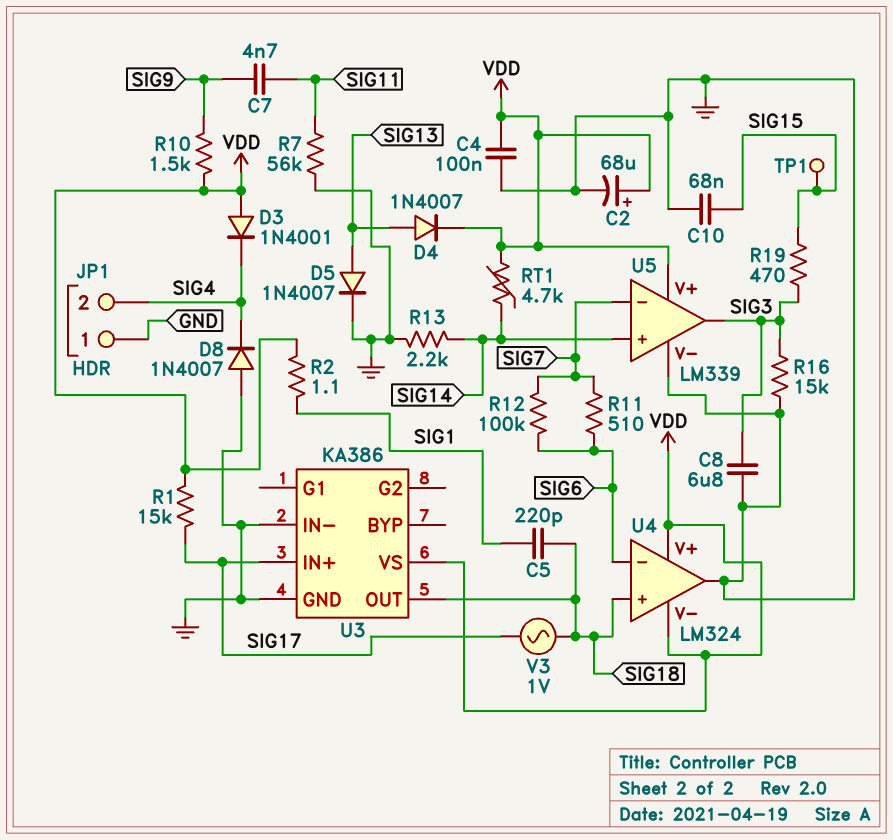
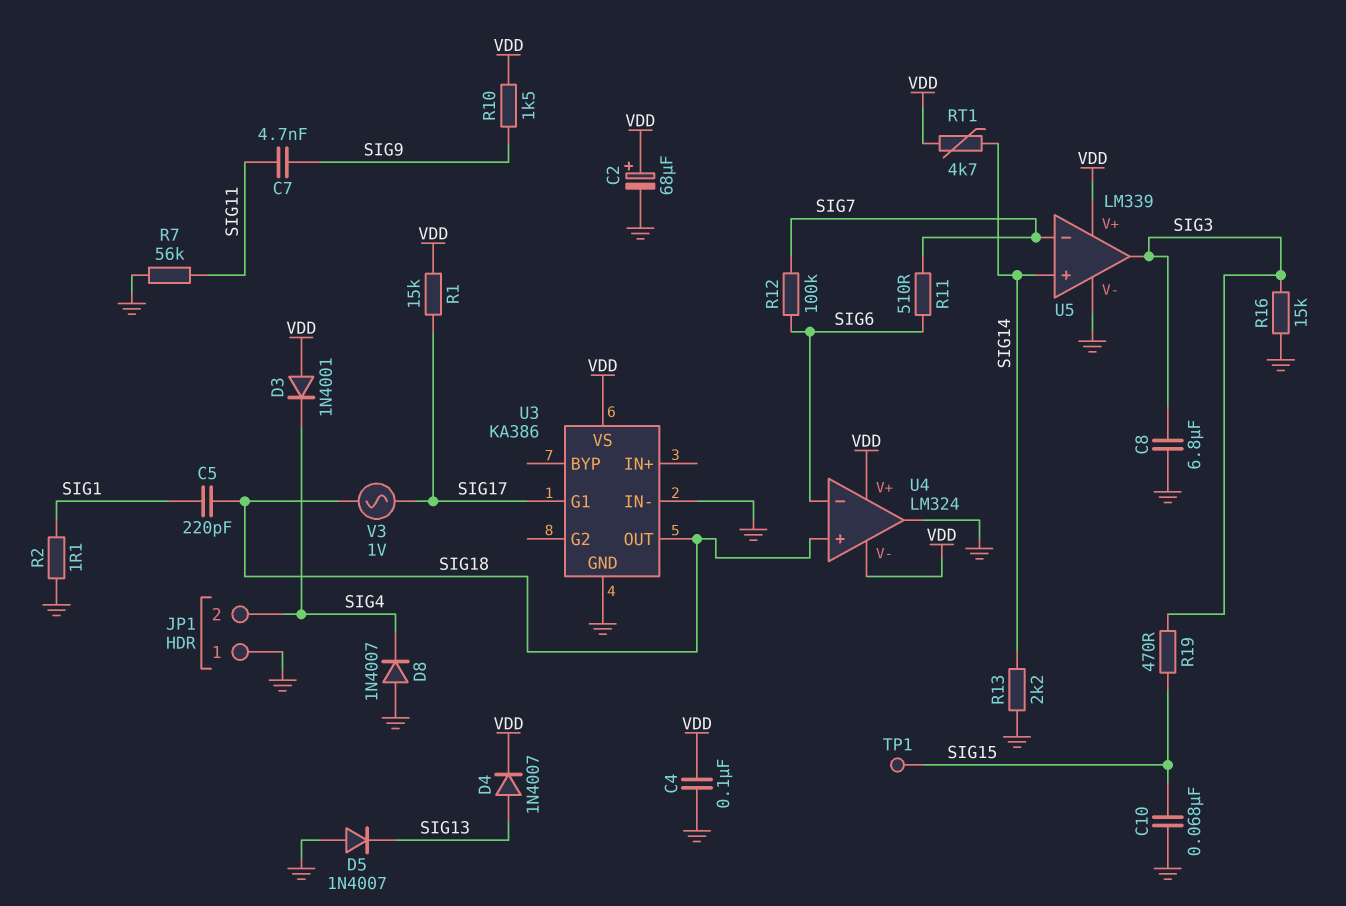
D5: diode 1N4007 (A SIG13, K GND) -> diode 1N4007 (A GND, K SIG13)
R2: 1.1 (SIG1, VDD) -> 1.1 (GND, SIG1)
U3 pin G1: none -> SIG17
U3 pin IN+: SIG17 -> none

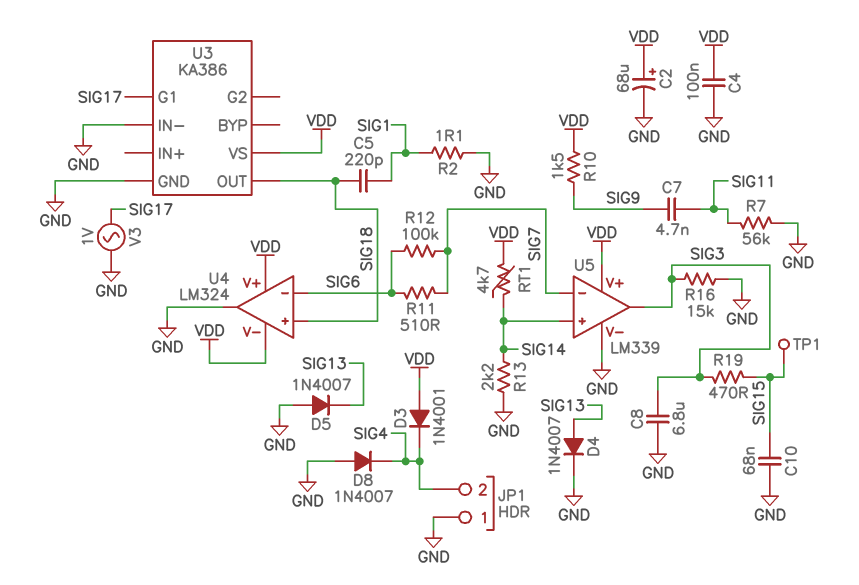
D4: diode 1N4007 (A SIG13, K VDD) -> diode 1N4007 (A SIG13, K GND)
R1: 15k (SIG17, VDD) -> none
V3: AC 1V (SIG17, SIG18) -> AC 1V (GND, SIG17)

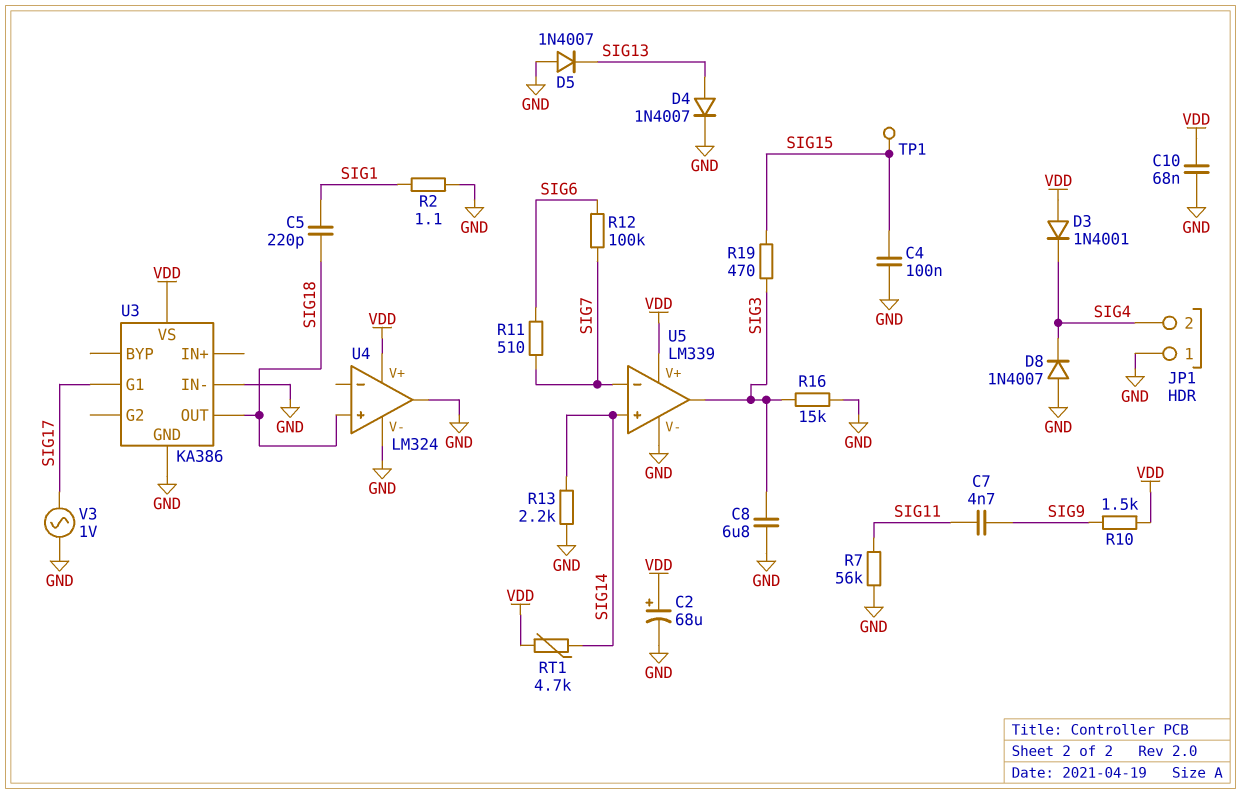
C4: 100nF (GND, VDD) -> 100nF (GND, SIG15)
C10: 68nF (GND, SIG15) -> 68nF (GND, VDD)
U4 pin V-: VDD -> GND
U4 pin in-: SIG6 -> none

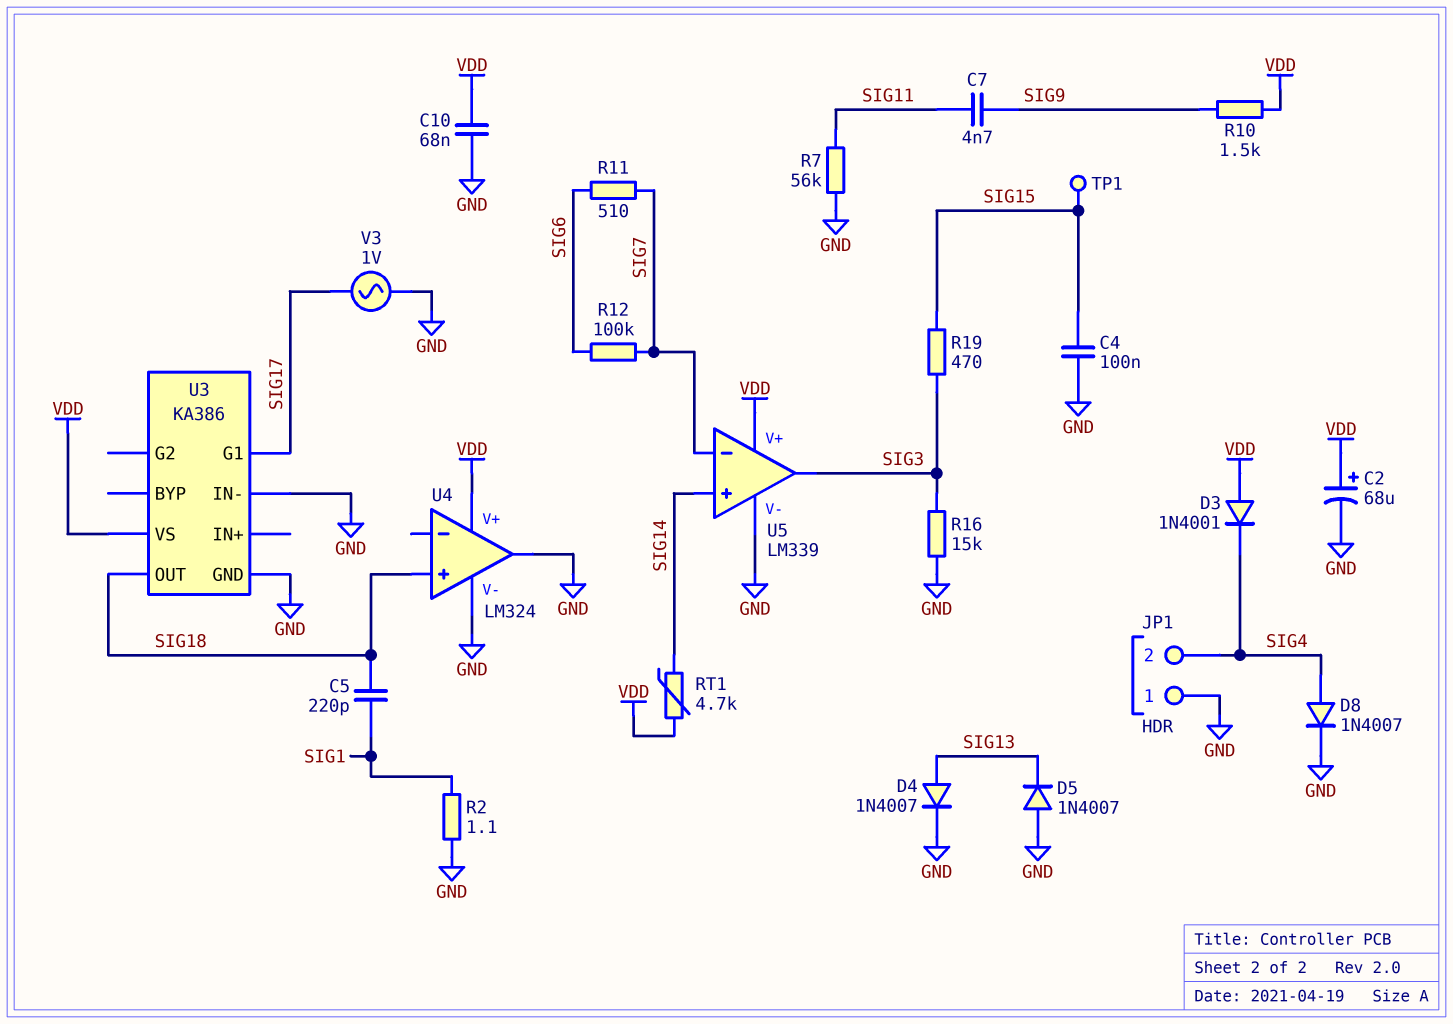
C8: 6.8uF (GND, SIG3) -> none
D8: diode 1N4007 (A GND, K SIG4) -> diode 1N4007 (A SIG4, K GND)
R13: 2.2k (GND, SIG14) -> none

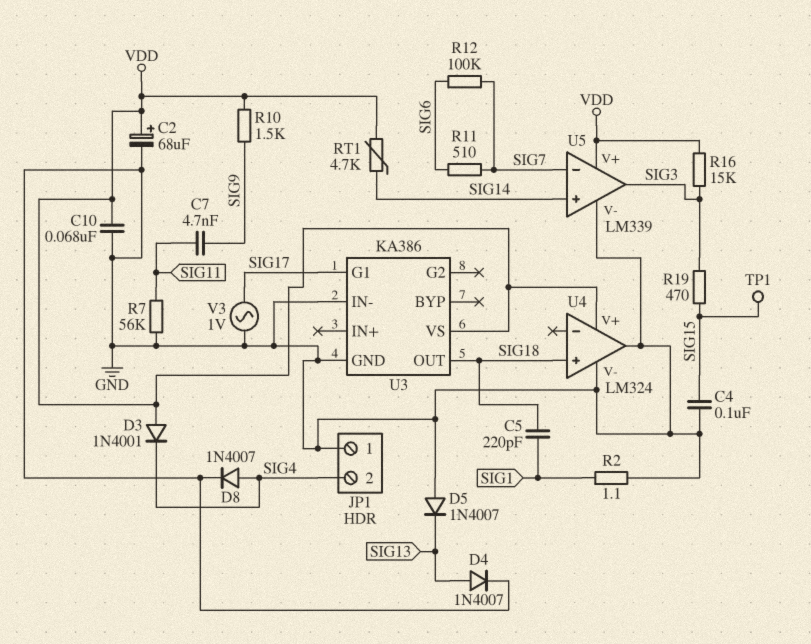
R16: 15k (GND, SIG3) -> 15k (SIG3, VDD)

